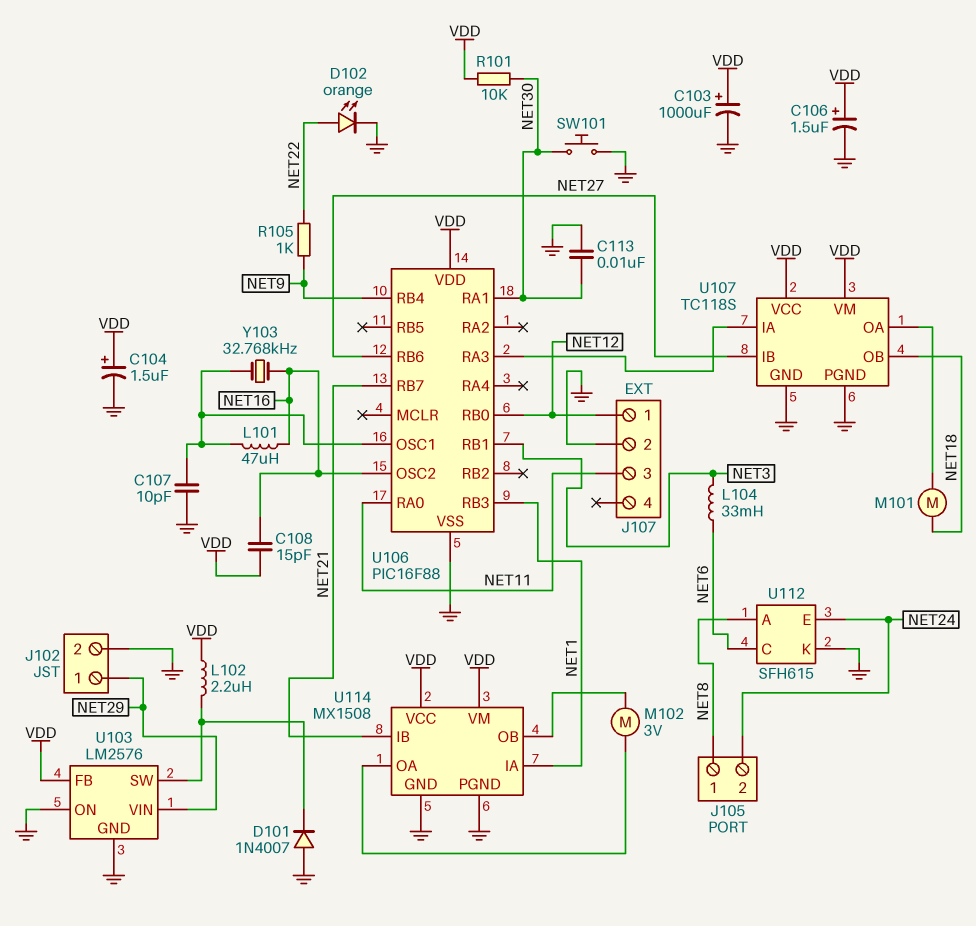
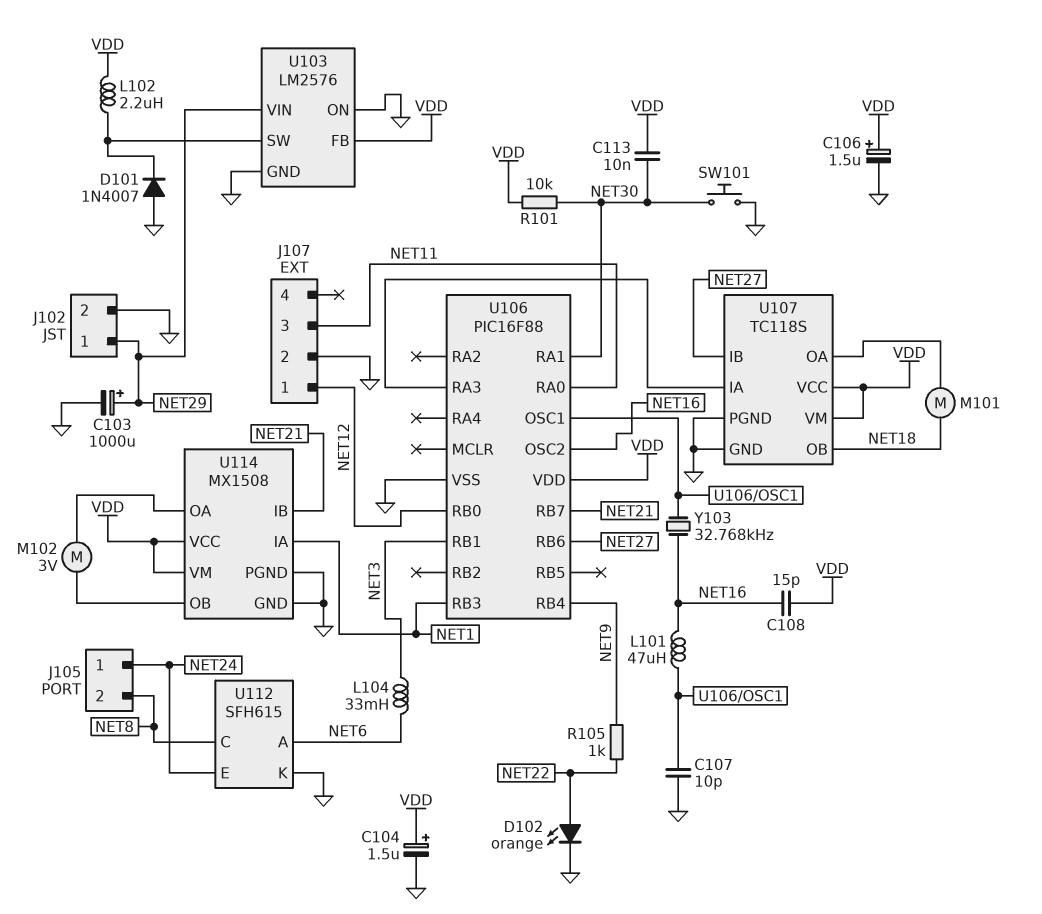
C103: 1000uF (plus VDD, minus GND) -> 1000uF (plus NET29, minus GND)
C113: 10nF (GND, NET30) -> 10nF (NET30, VDD)
J105 pin 1: NET8 -> NET24
J105 pin 2: NET24 -> NET8
U112 pin A: NET8 -> NET6
U112 pin C: NET6 -> NET8

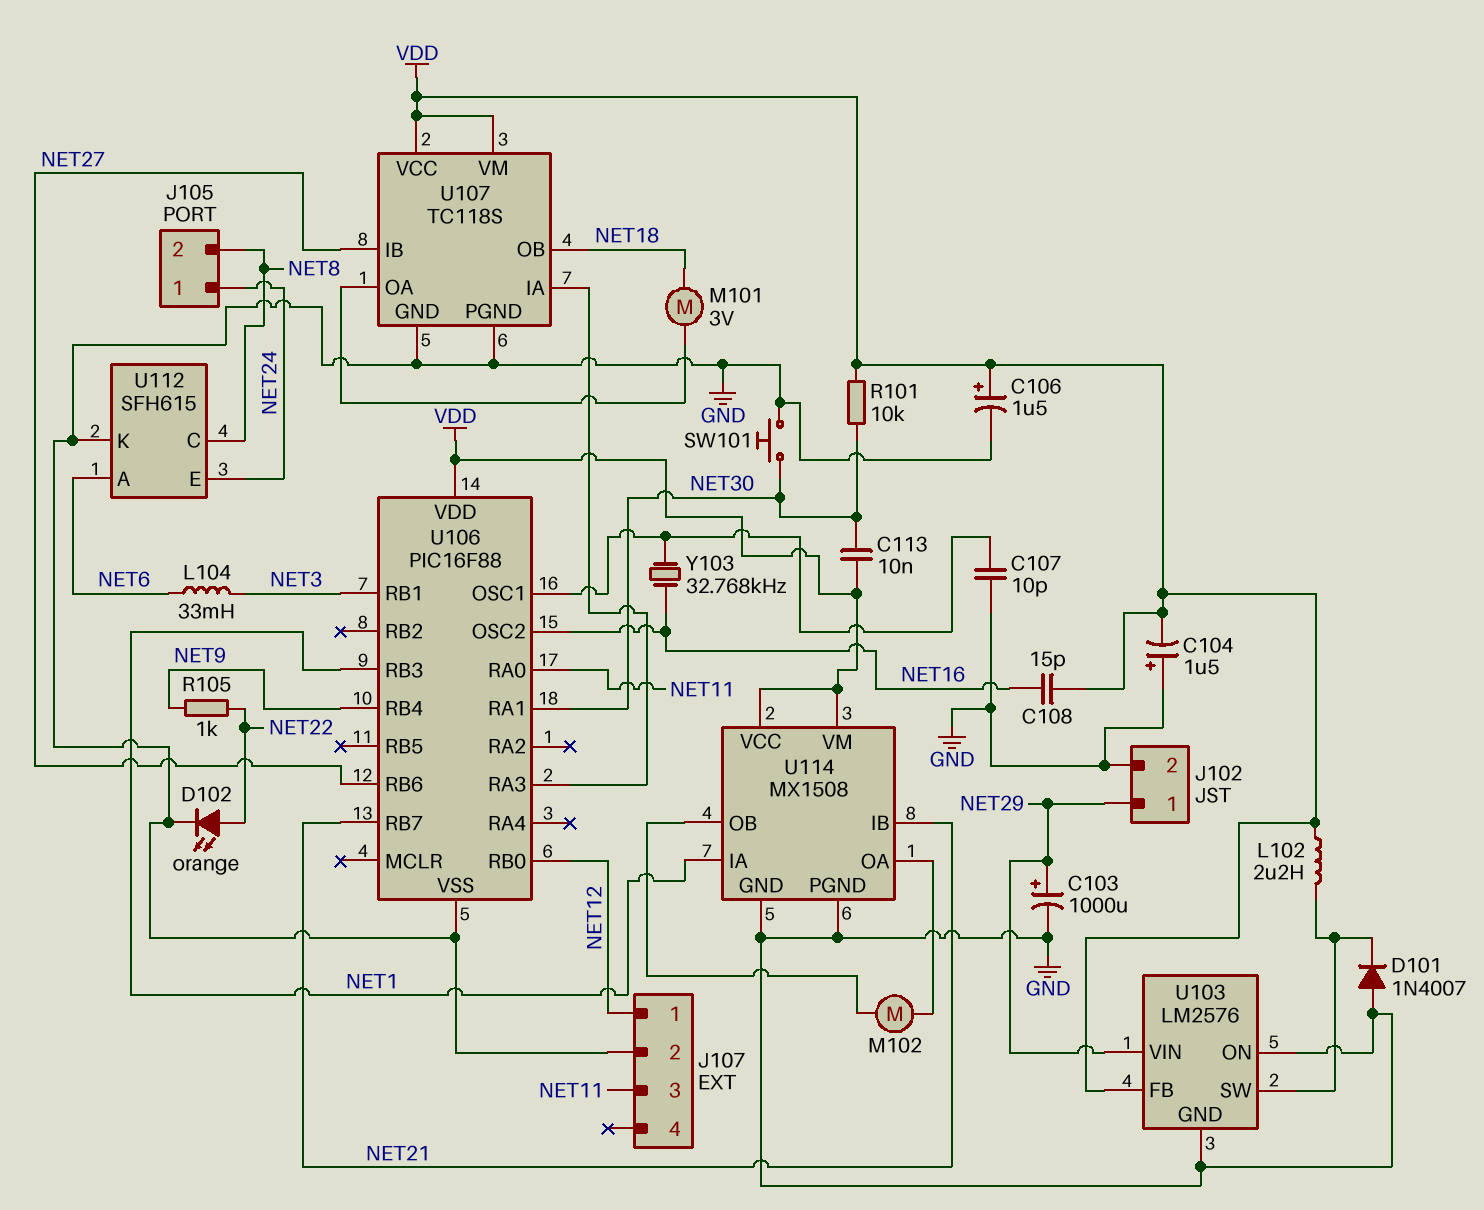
C104: 1.5uF (plus VDD, minus GND) -> 1.5uF (plus GND, minus VDD)
L101: 47uH (NET16, U106/OSC1) -> none
M101: motor (NET18, U107/OA) -> motor 3V (NET18, U107/OA)
M102: motor 3V (U114/OA, U114/OB) -> motor (U114/OA, U114/OB)

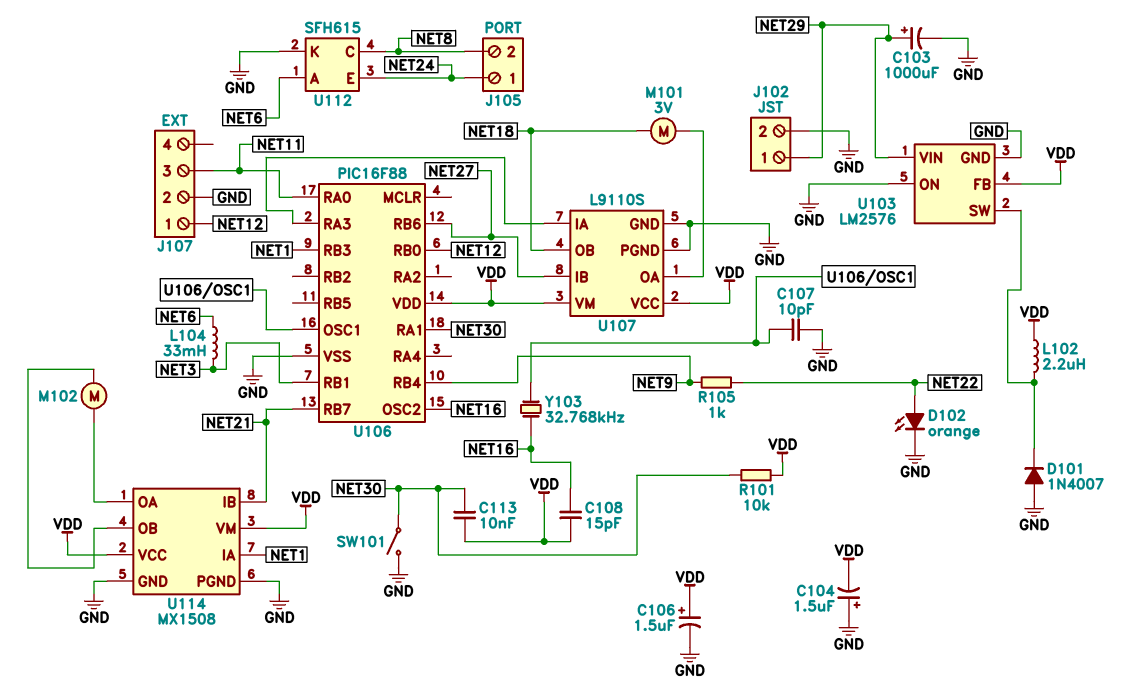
SW101: button (GND, NET30) -> switch (GND, NET30)
U107: TC118S -> L9110S

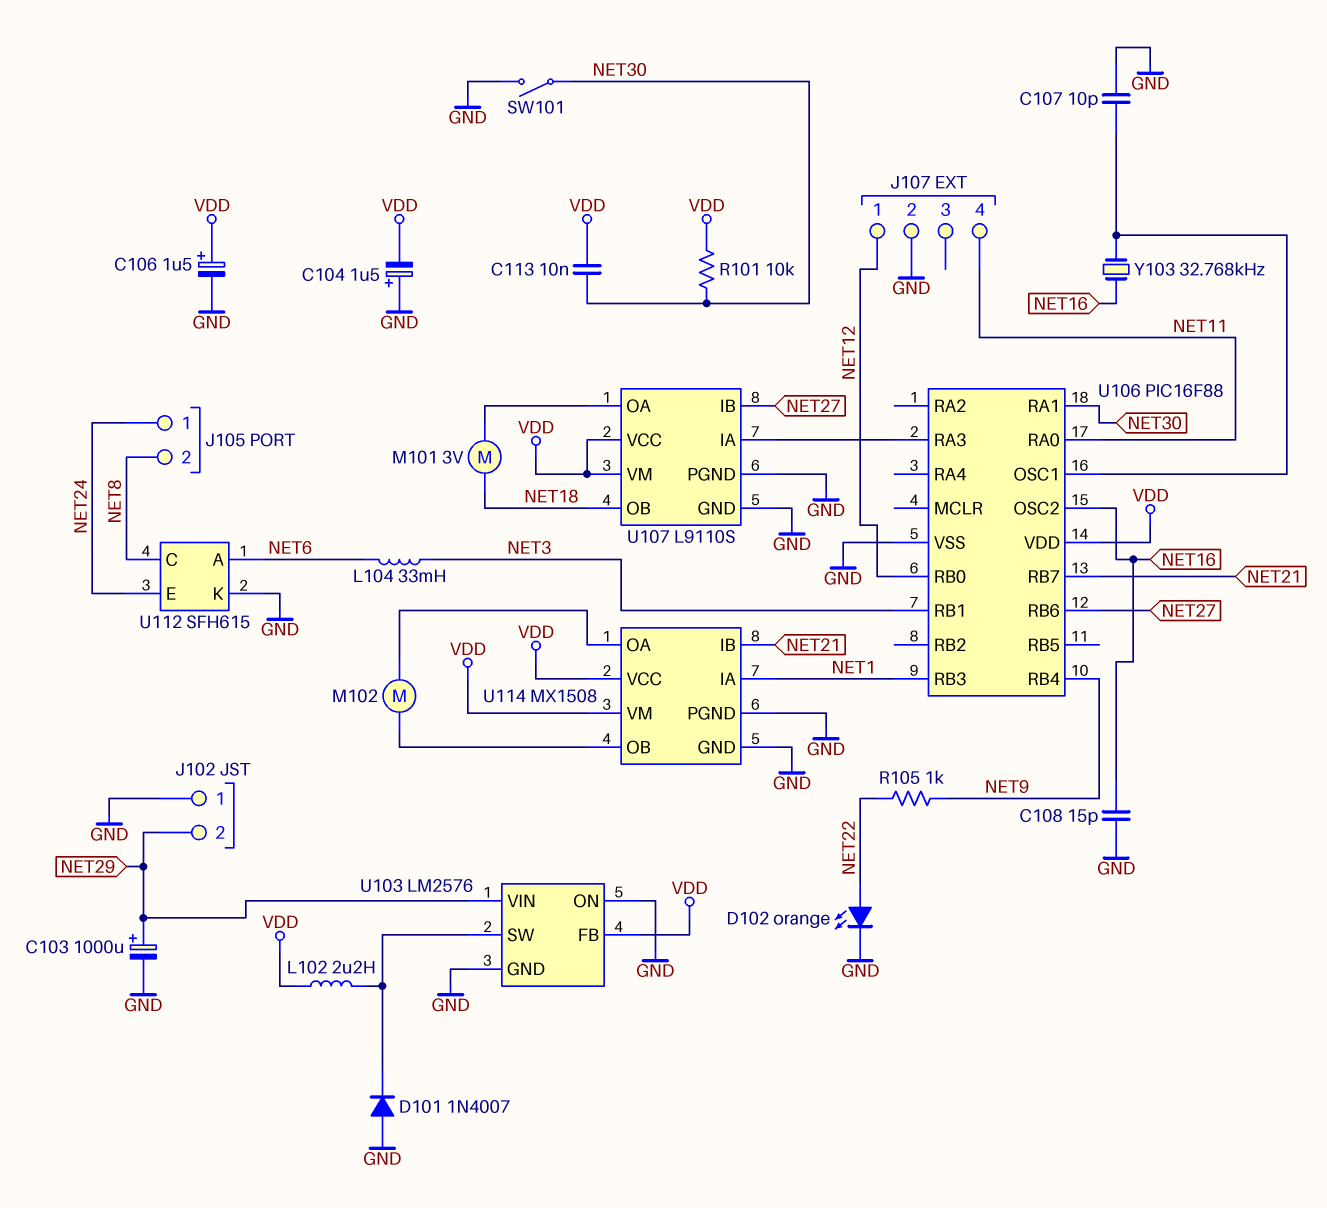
C108: 15pF (NET16, VDD) -> 15pF (GND, NET16)
J102 pin 1: NET29 -> GND
J102 pin 2: GND -> NET29
J107 pin 3: NET11 -> none
J107 pin 4: none -> NET11

